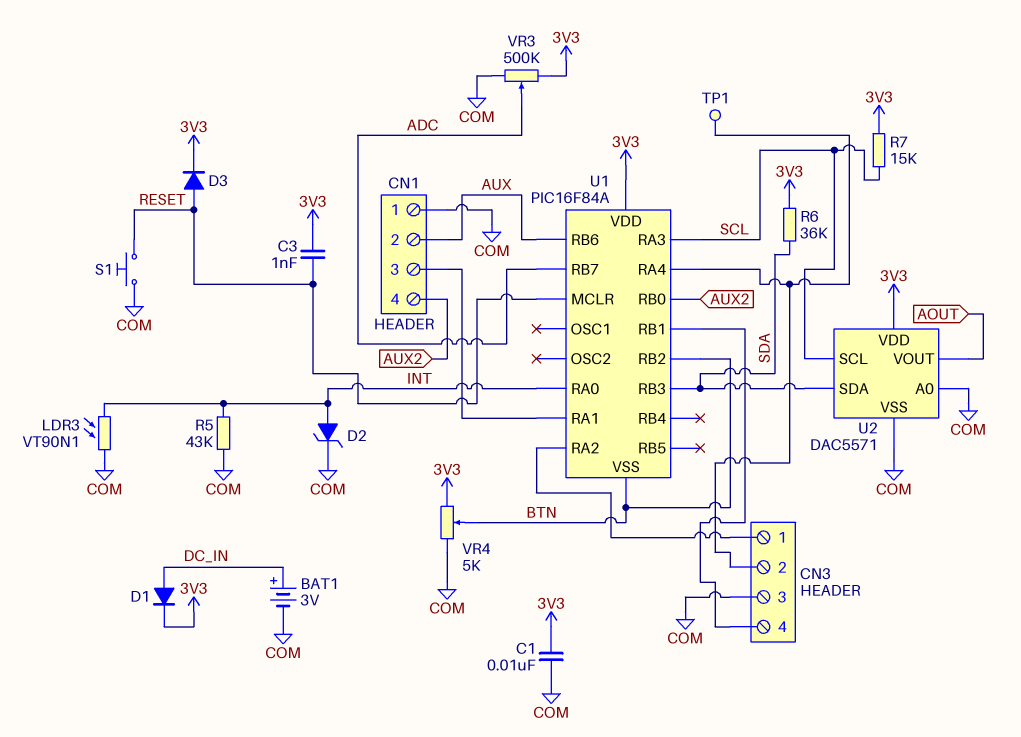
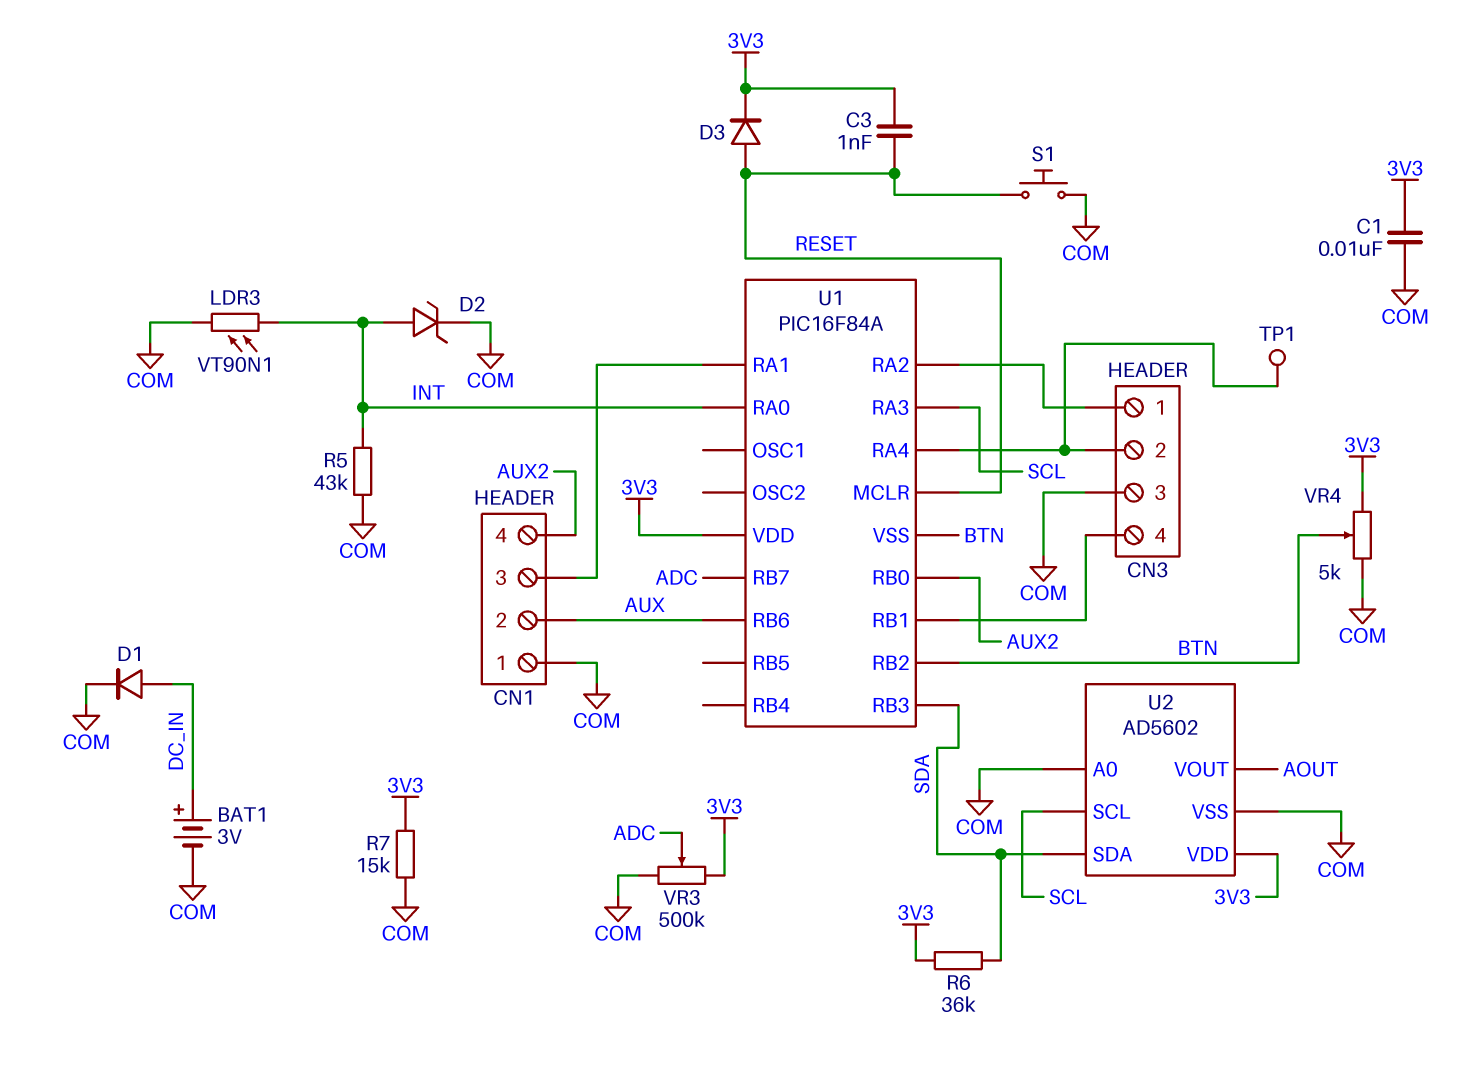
D1: diode (A DC_IN, K 3V3) -> diode (A DC_IN, K COM)
R7: 15k (3V3, SCL) -> 15k (3V3, COM)
U2: DAC5571 -> AD5602

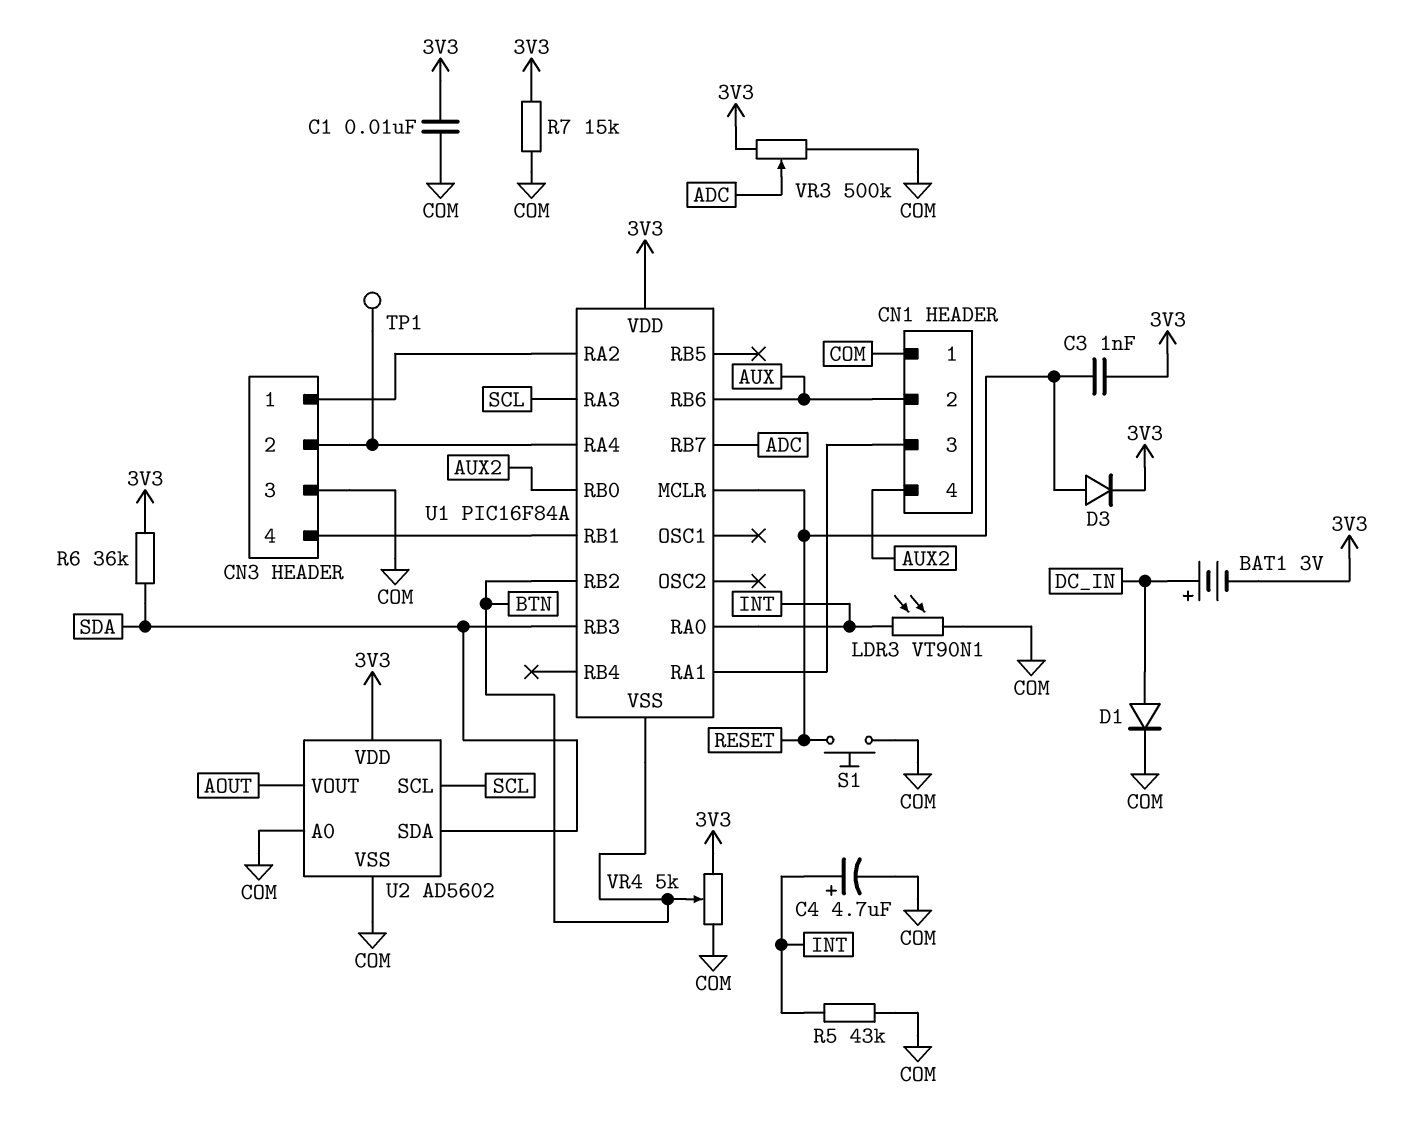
BAT1: 3V (plus DC_IN, minus COM) -> 3V (plus DC_IN, minus 3V3)
C4: none -> 4.7uF (plus INT, minus COM)
D2: zener (A INT, K COM) -> none

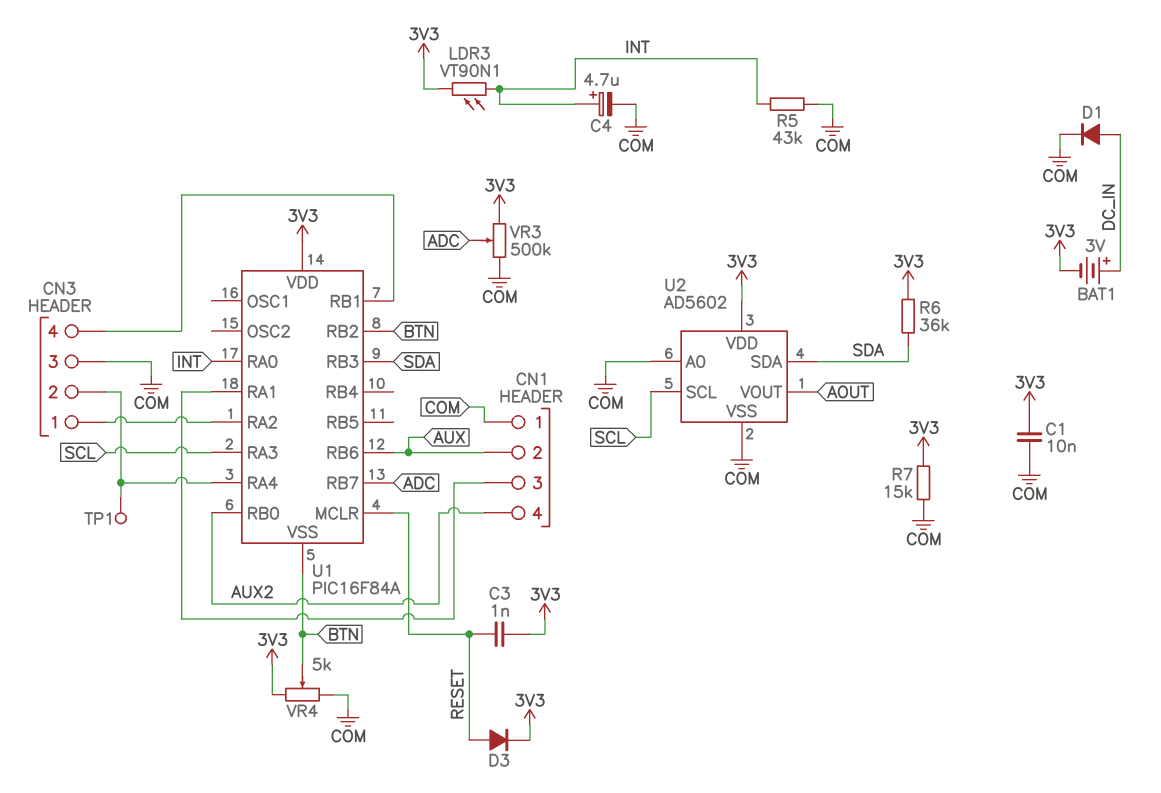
LDR3: VT90N1 (COM, INT) -> VT90N1 (3V3, INT)
S1: button (COM, RESET) -> none

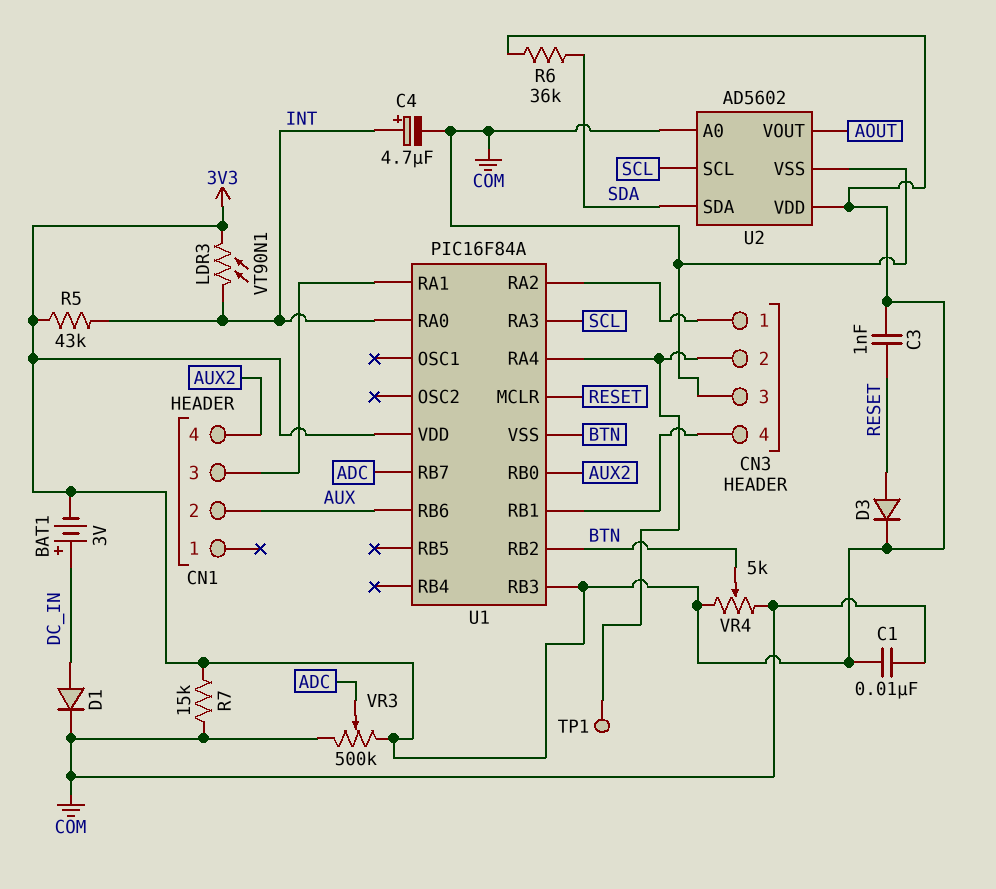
CN1 pin 1: COM -> none
R5: 43k (COM, INT) -> 43k (3V3, INT)
U1 pin RB3: SDA -> 3V3

